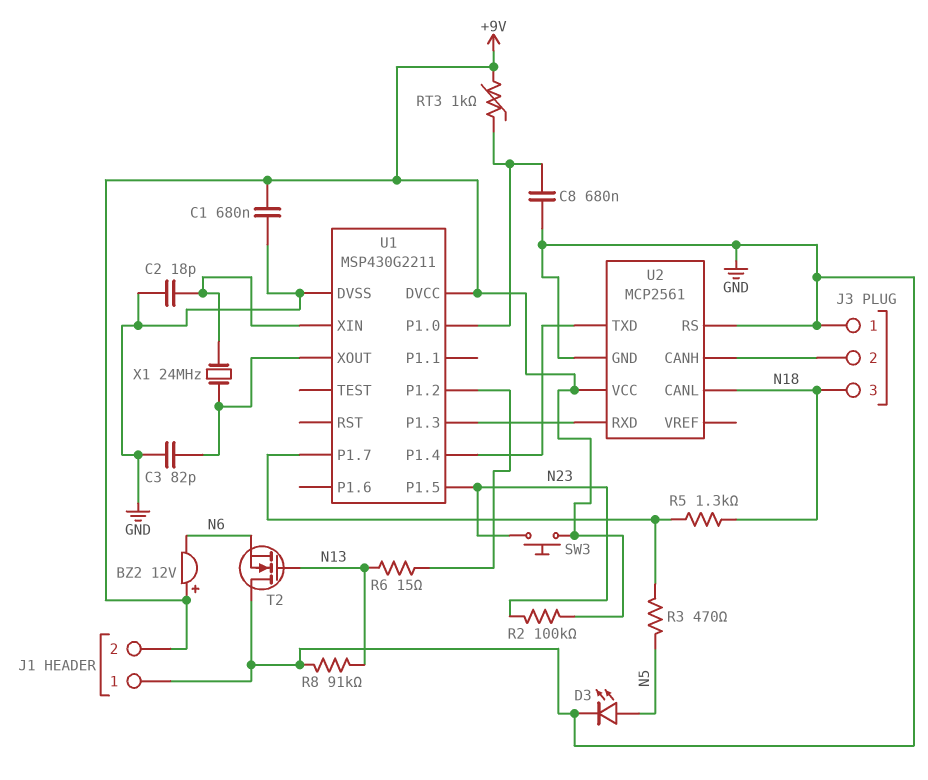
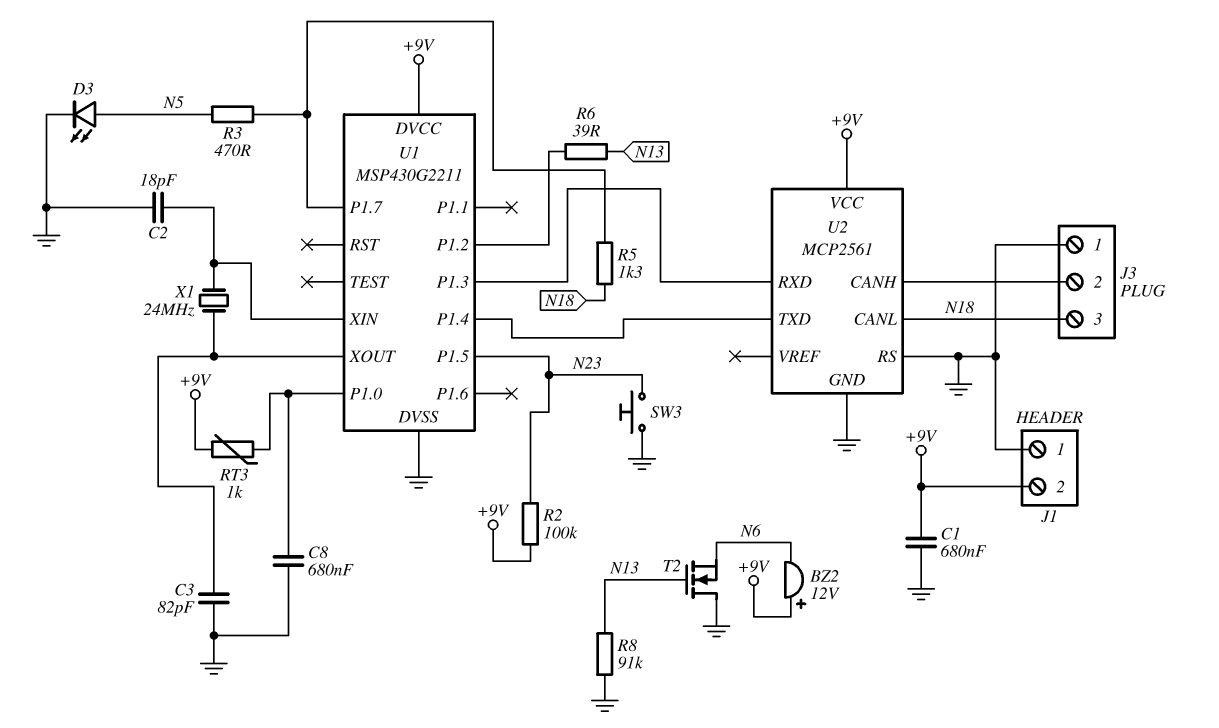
R6: 15 (N13, U1/P1.2) -> 39 (N13, U1/P1.2)
SW3: button (+9V, N23) -> button (GND, N23)

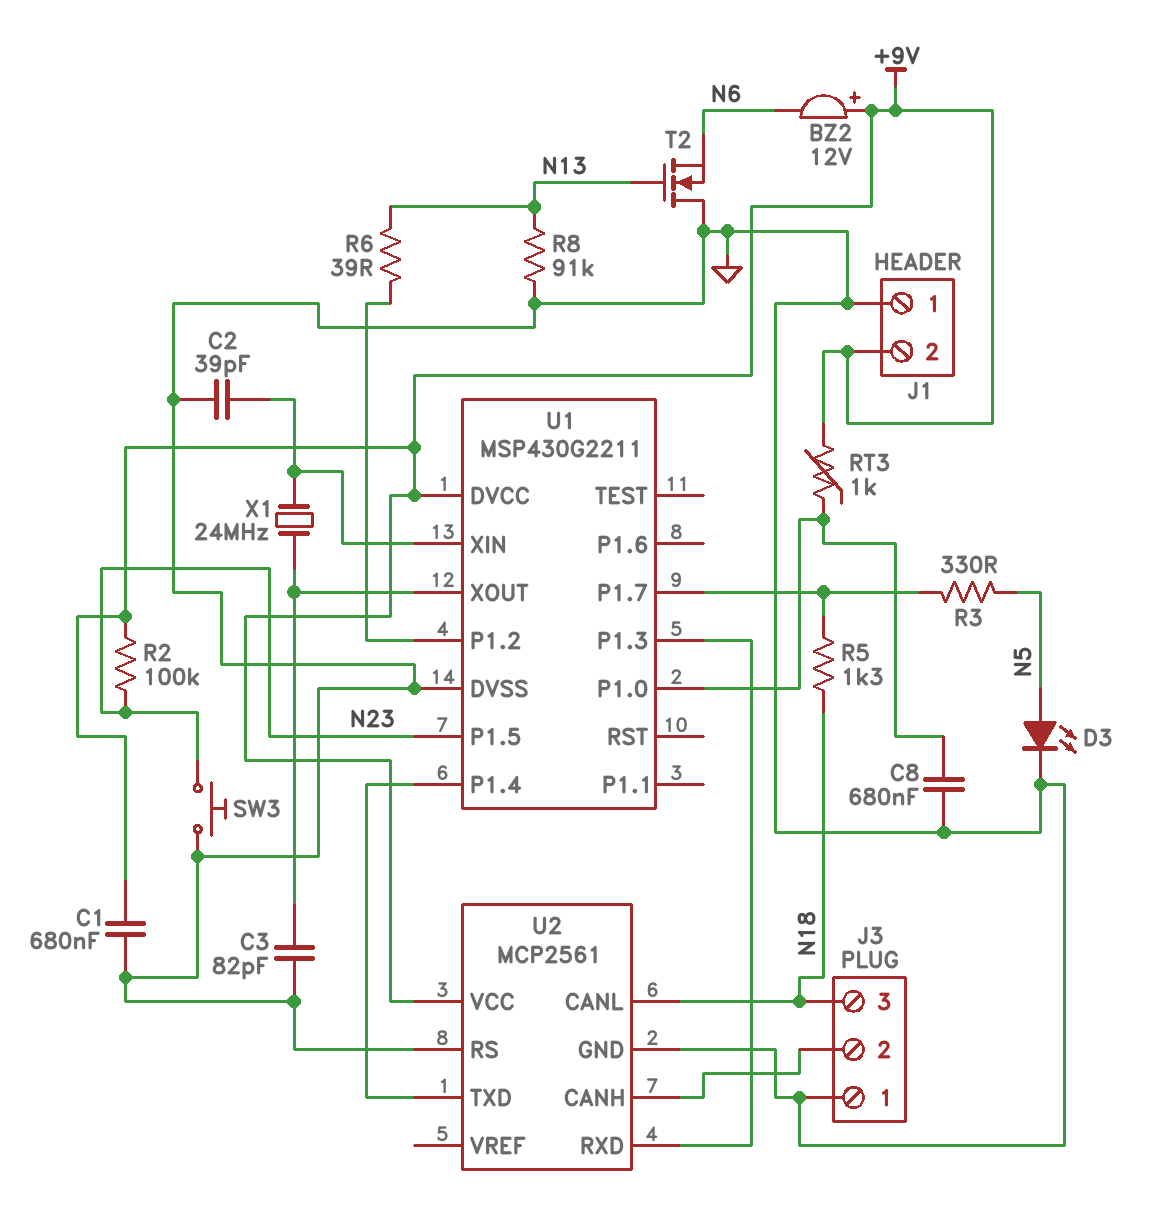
C2: 18pF (GND, U1/XIN) -> 39pF (GND, U1/XIN)
R3: 470 (N5, U1/P1.7) -> 330 (N5, U1/P1.7)

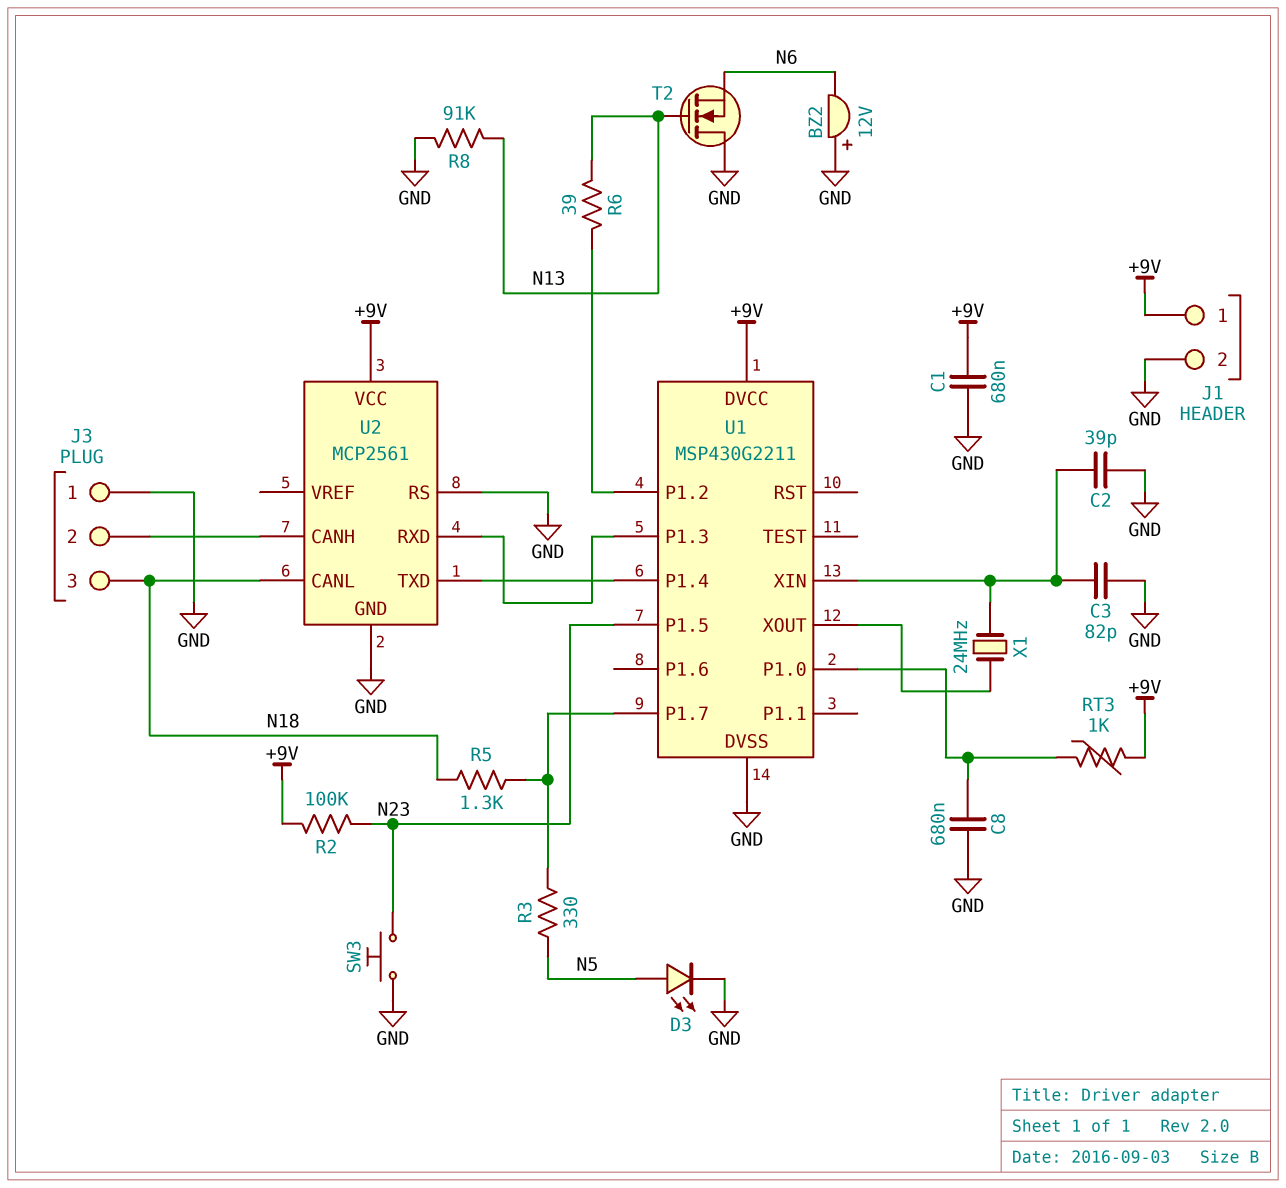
BZ2: buzzer 12V (plus +9V, minus N6) -> buzzer 12V (plus GND, minus N6)
C3: 82pF (GND, U1/XOUT) -> 82pF (GND, U1/XIN)
J1 pin 1: GND -> +9V
J1 pin 2: +9V -> GND

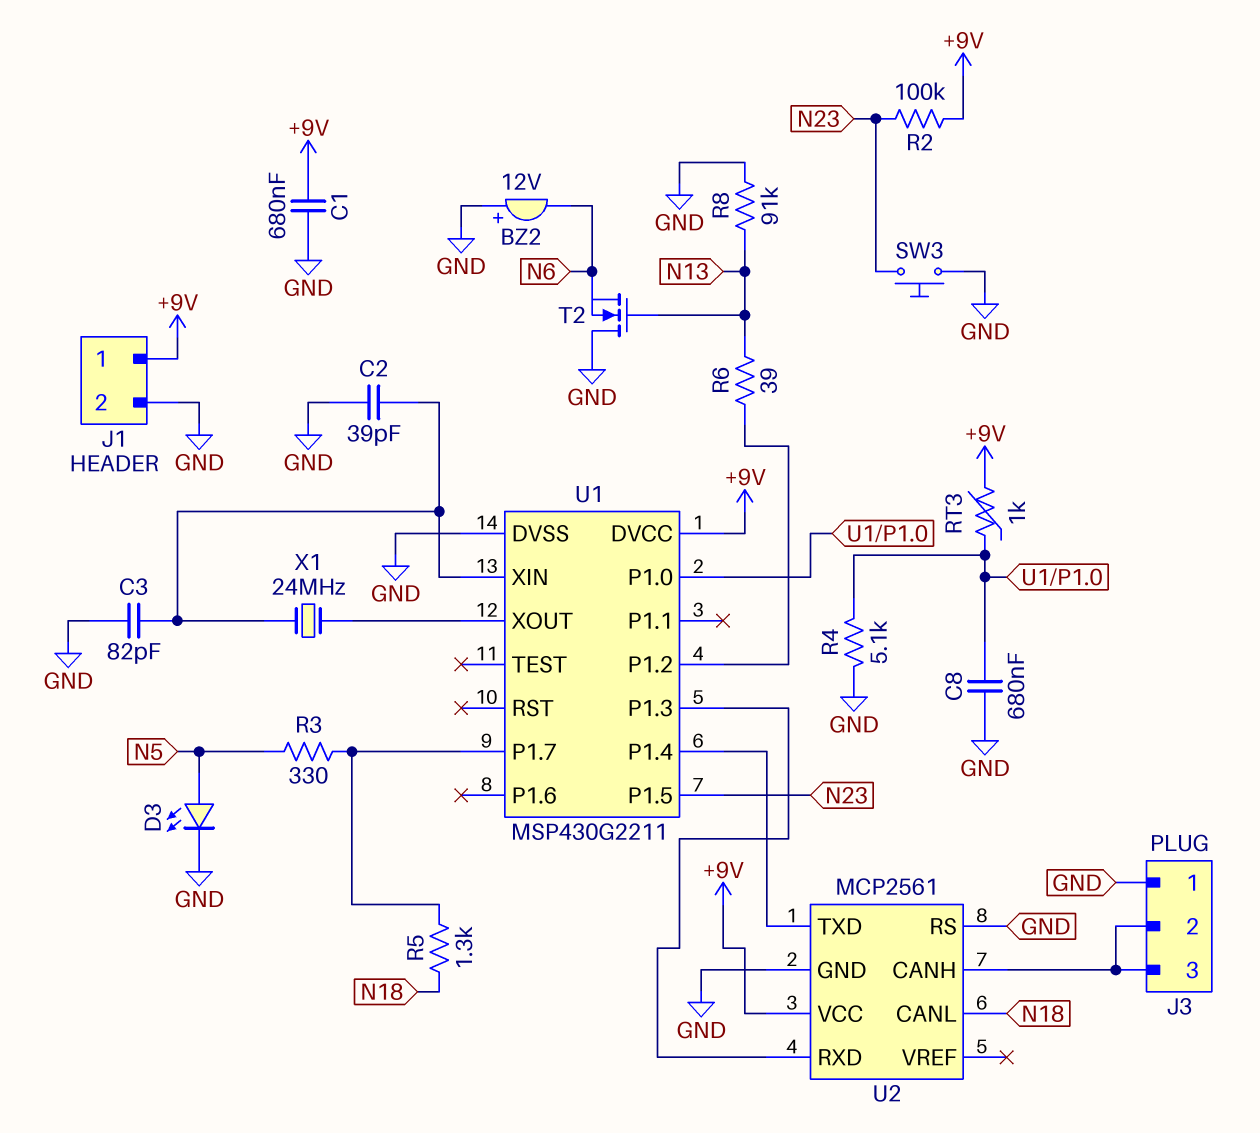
J3 pin 3: N18 -> J3/2
R4: none -> 5.1k (GND, U1/P1.0)

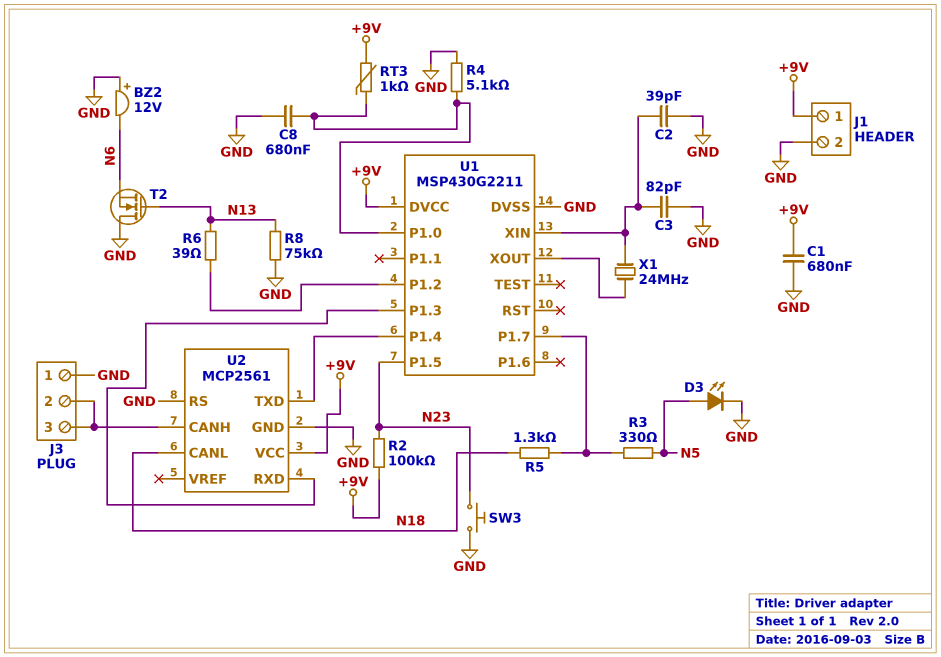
R8: 91k (GND, N13) -> 75k (GND, N13)

